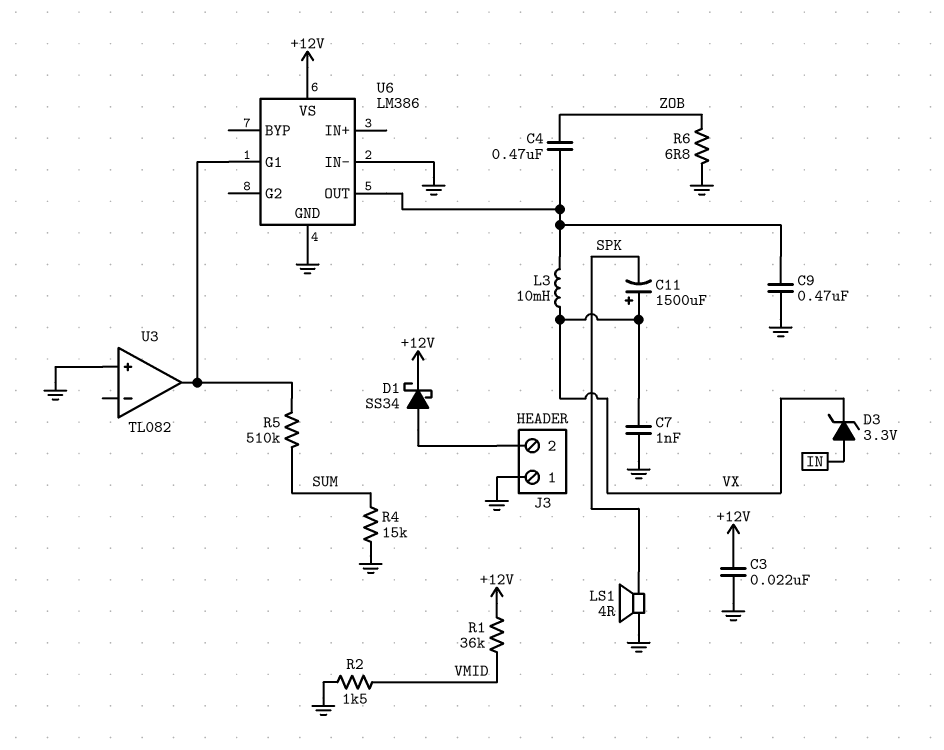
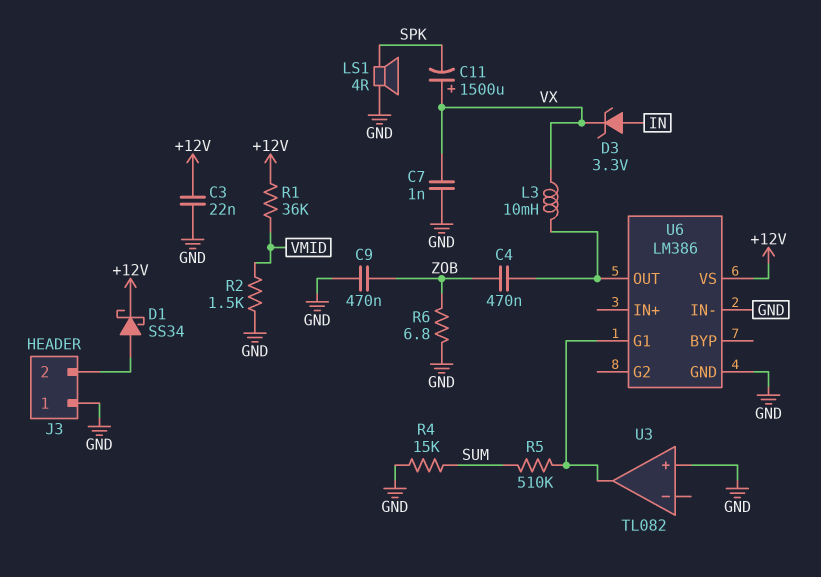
C9: 470nF (GND, U6/OUT) -> 470nF (GND, ZOB)

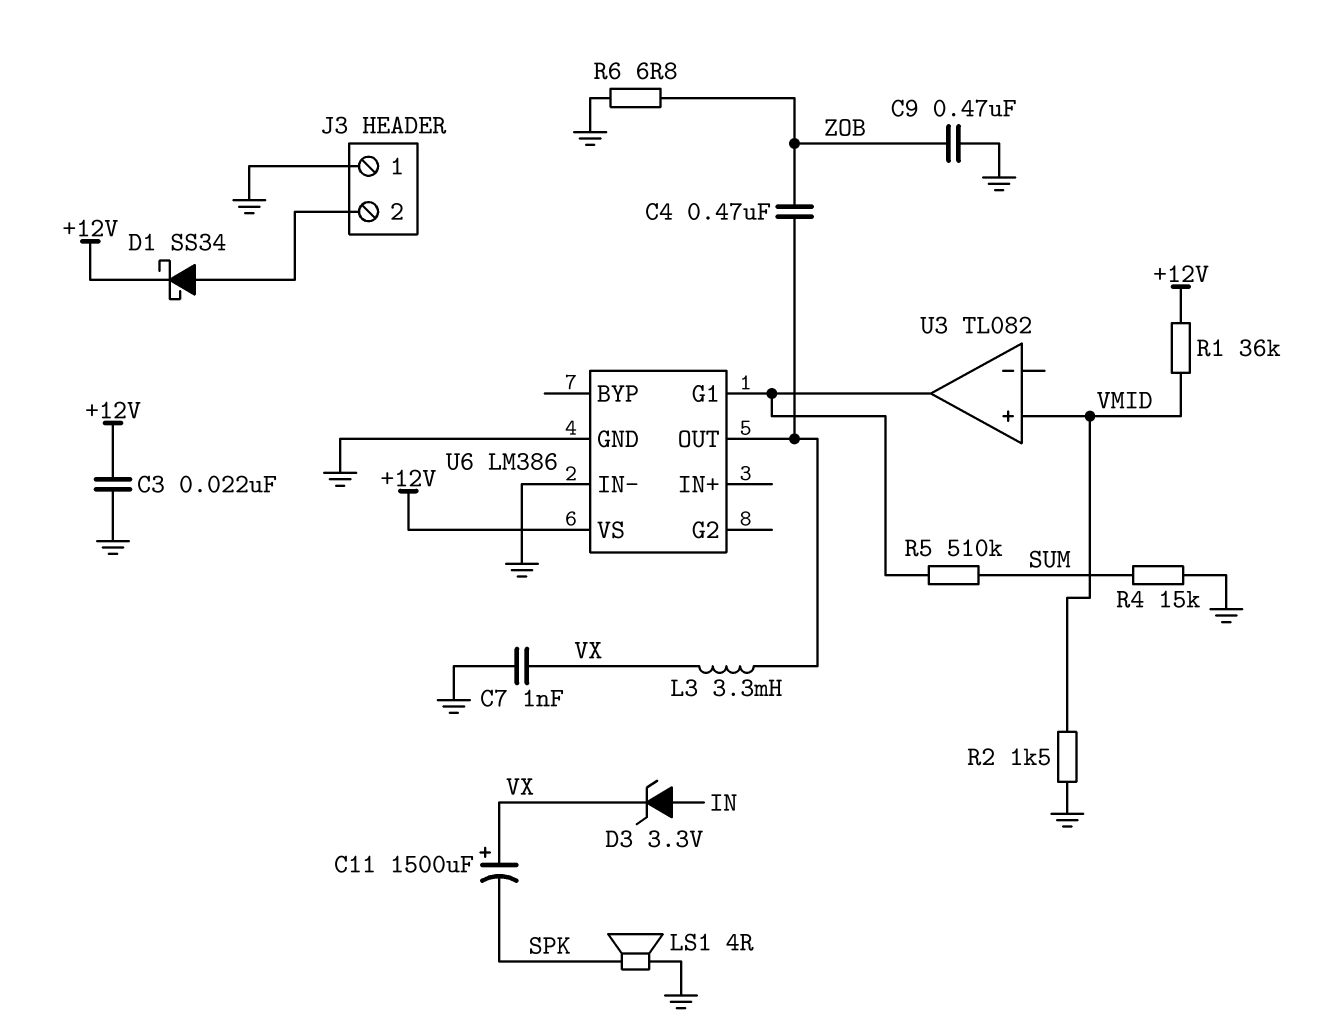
L3: 10mH (U6/OUT, VX) -> 3.3mH (U6/OUT, VX)
U3 pin in+: GND -> VMID

